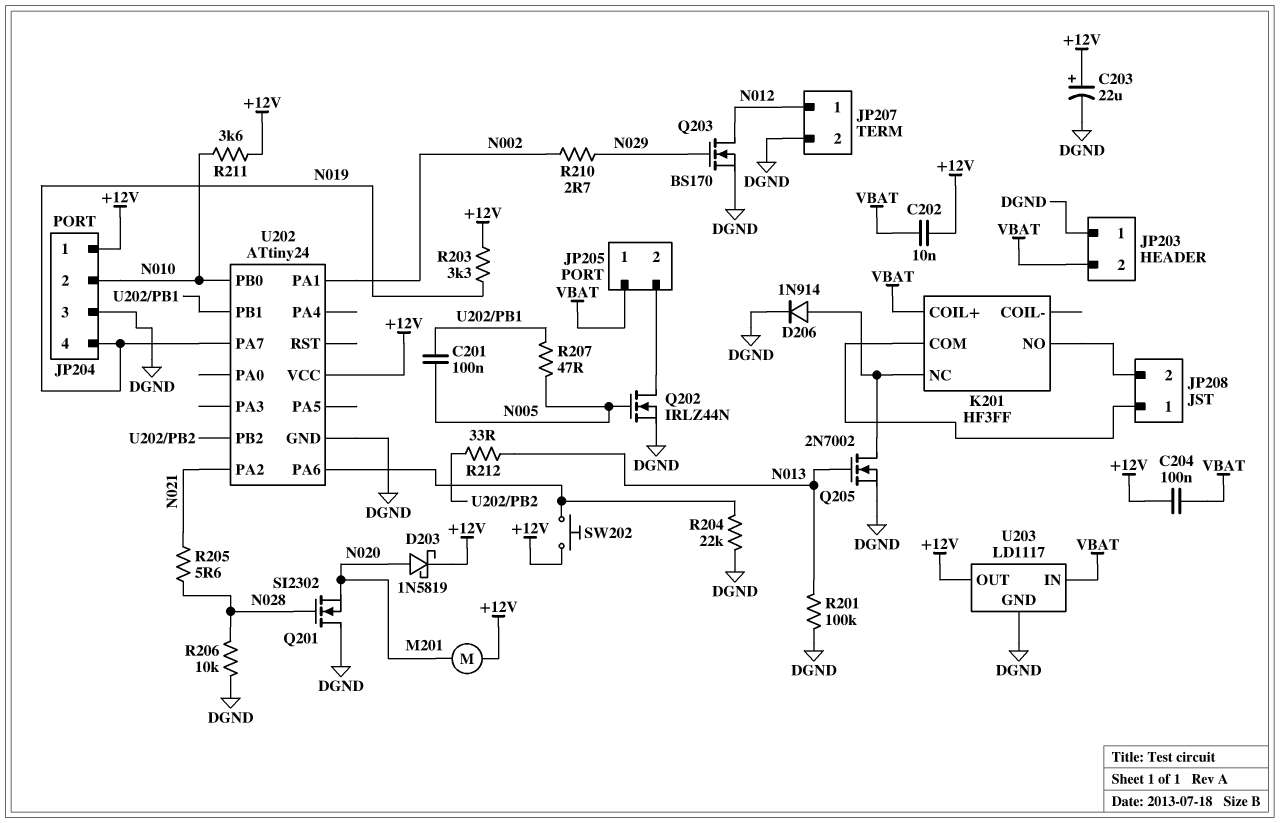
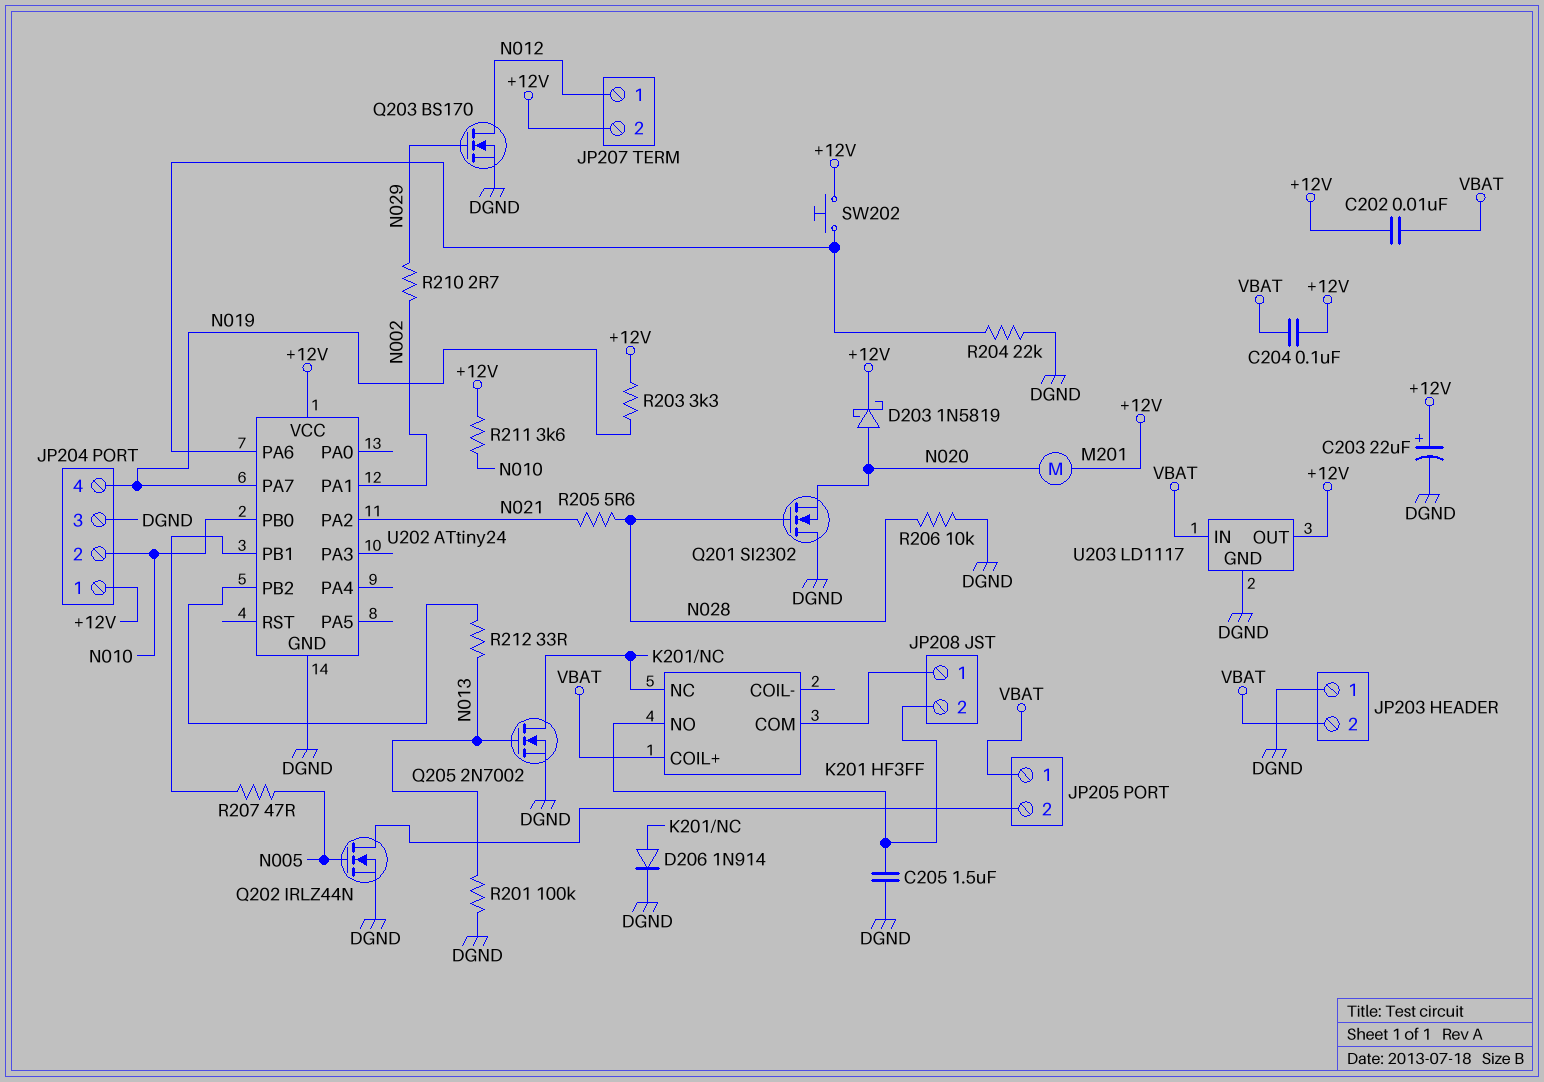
C201: 100nF (N005, U202/PB1) -> none
C205: none -> 1.5uF (DGND, JP208/2)
JP207 pin 2: DGND -> +12V

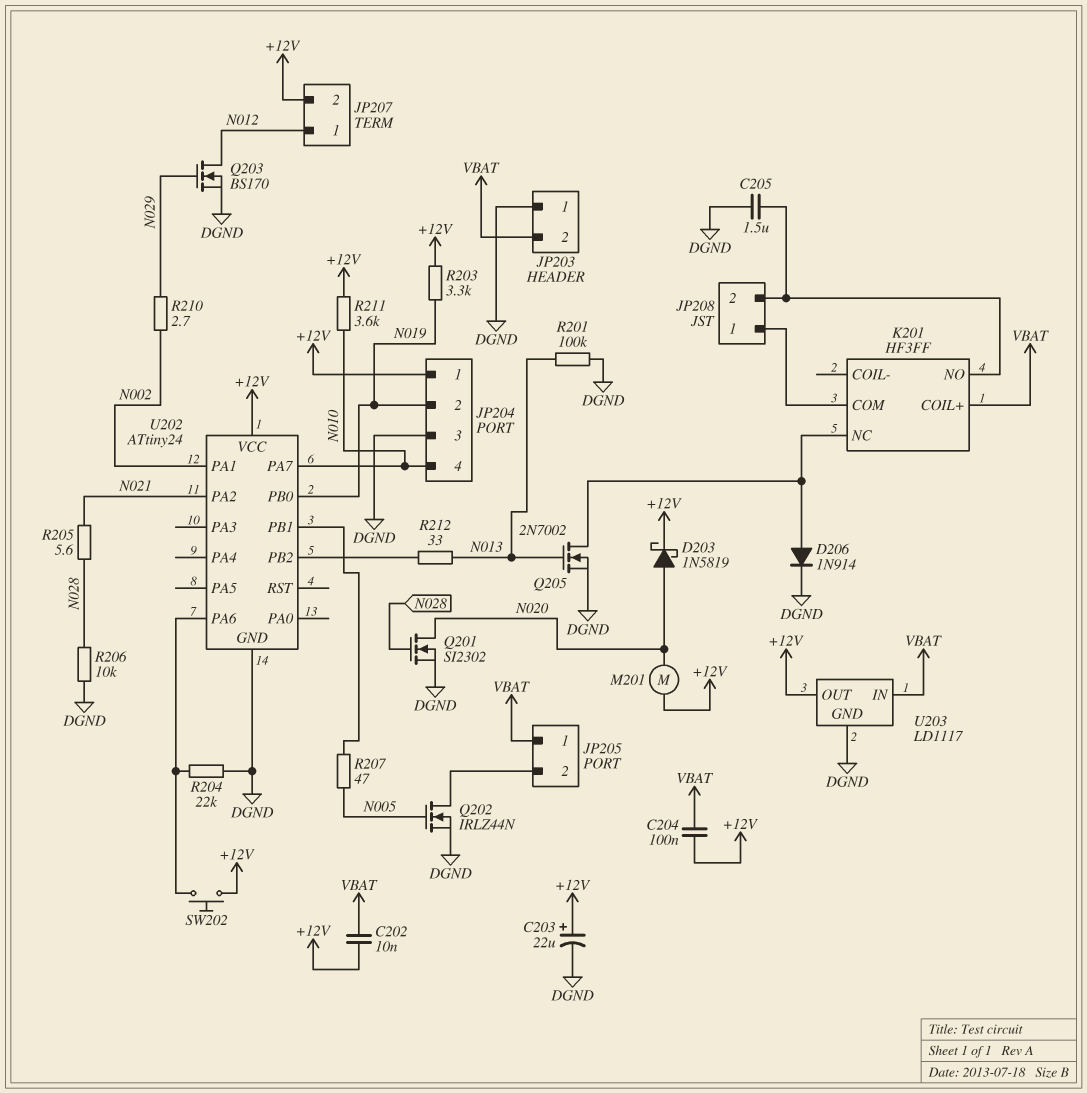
JP204 pin 2: N010 -> N019
JP204 pin 4: N019 -> N010
Q201: NMOS SI2302 (G N028, D DGND, S N020) -> NMOS SI2302 (G N028, D N020, S DGND)
U202 pin PA7: N019 -> N010
U202 pin PB0: N010 -> N019

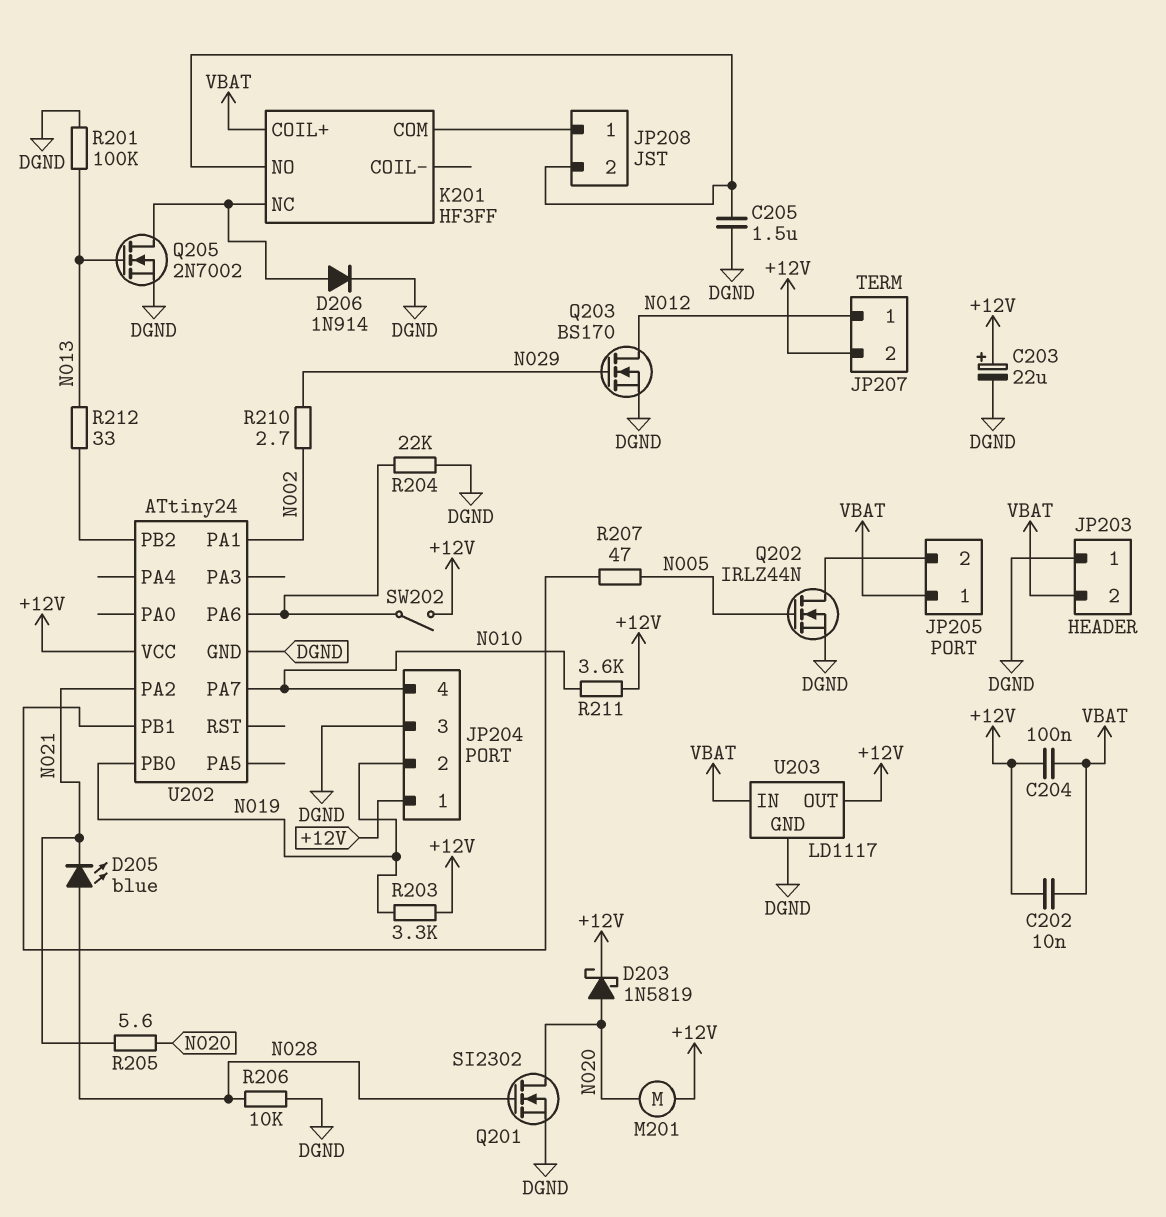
D205: none -> LED blue (A N028, K N021)
R205: 5.6 (N021, N028) -> 5.6 (N020, N021)
SW202: button (+12V, U202/PA6) -> switch (+12V, U202/PA6)

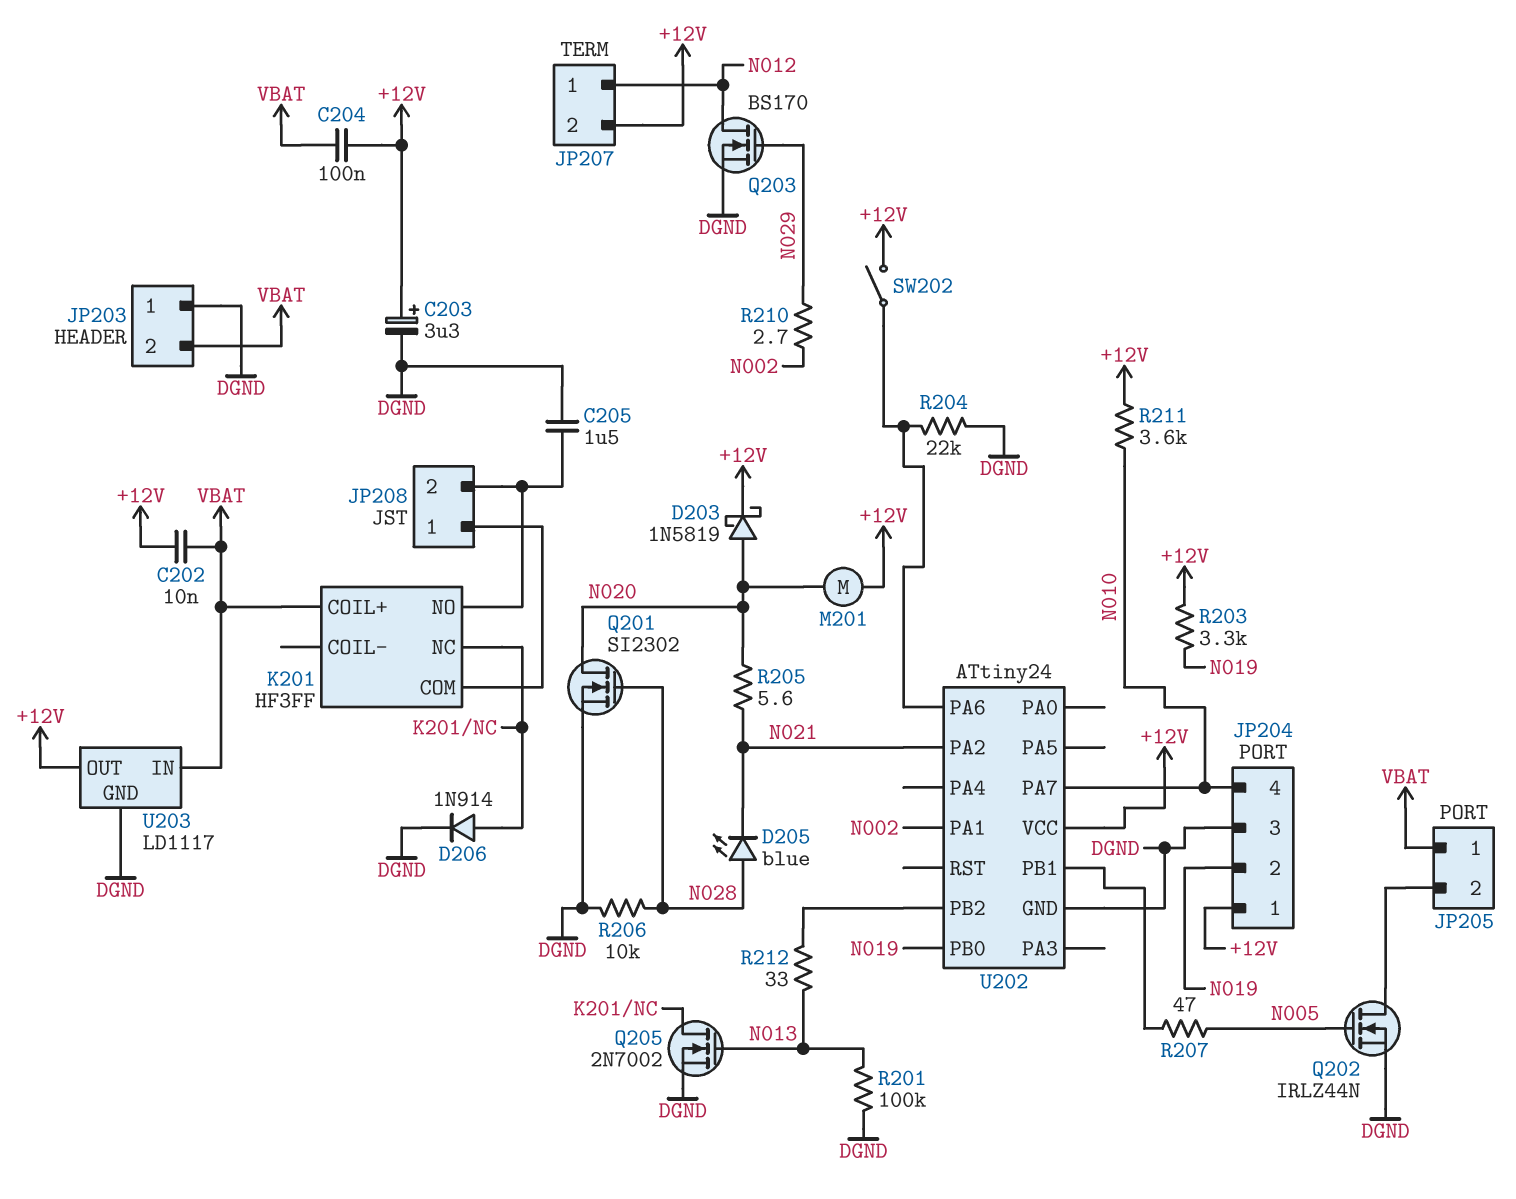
C203: 22uF (plus +12V, minus DGND) -> 3.3uF (plus +12V, minus DGND)

